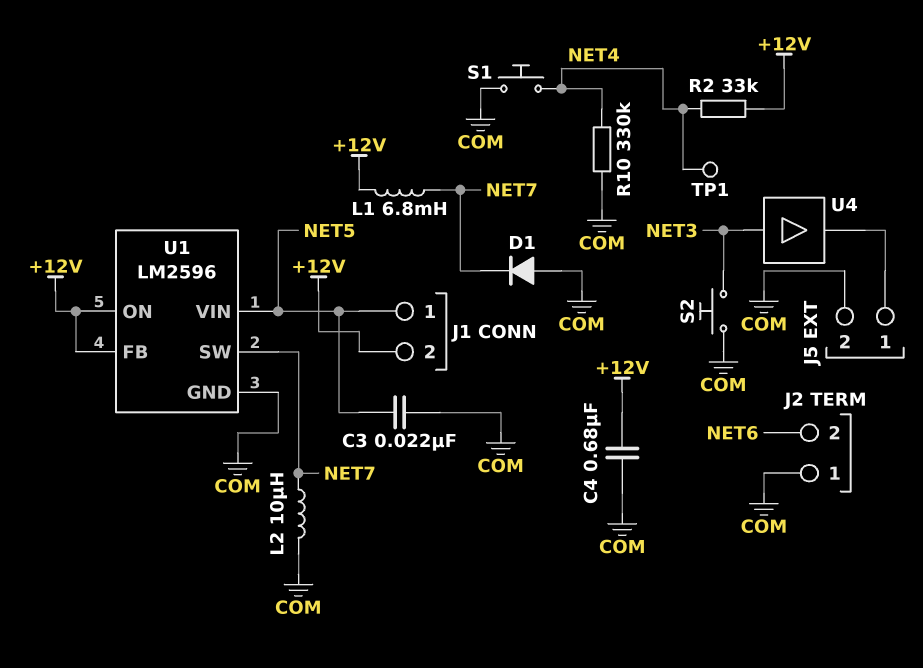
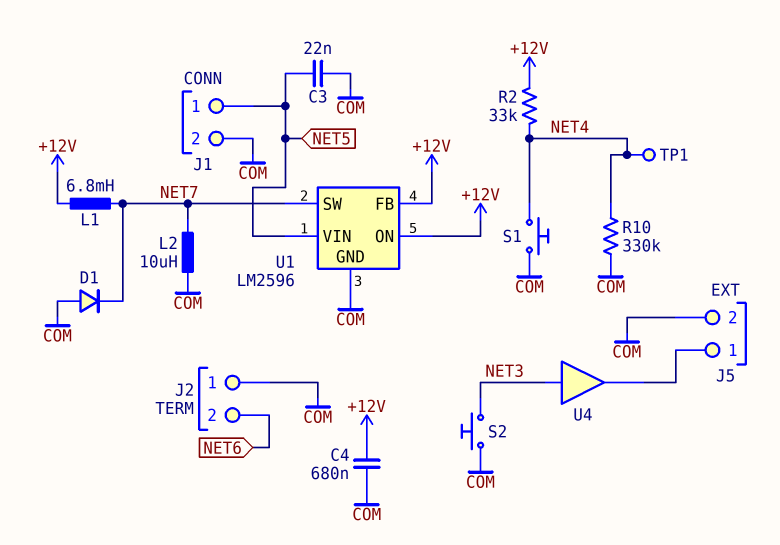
J1 pin 2: +12V -> COM

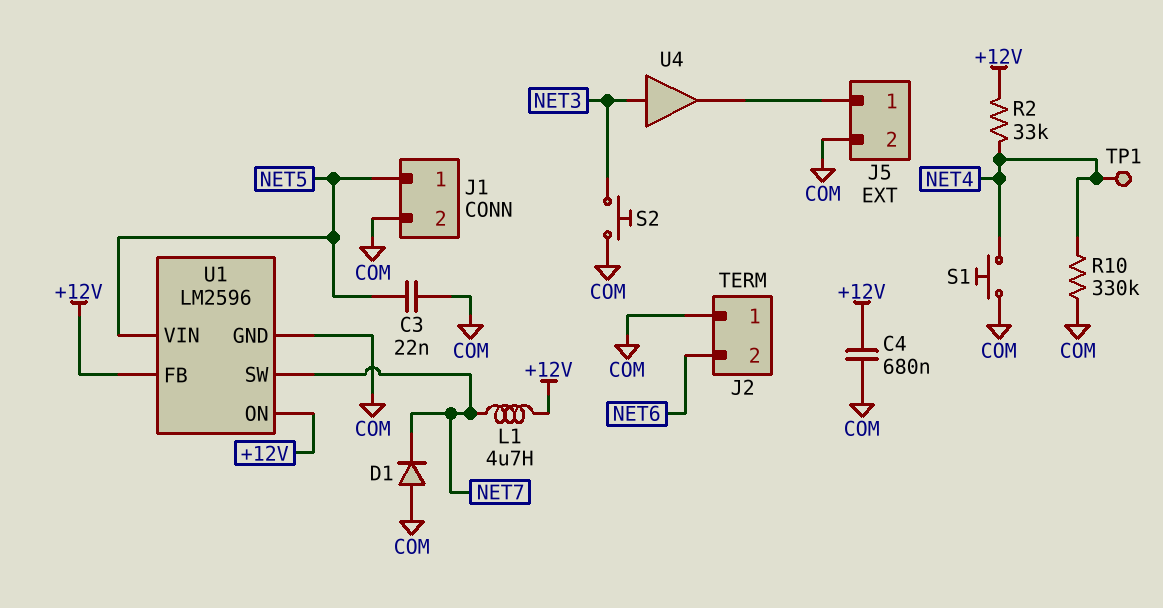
L1: 6.8mH (+12V, NET7) -> 4.7uH (+12V, NET7)
L2: 10uH (COM, NET7) -> none

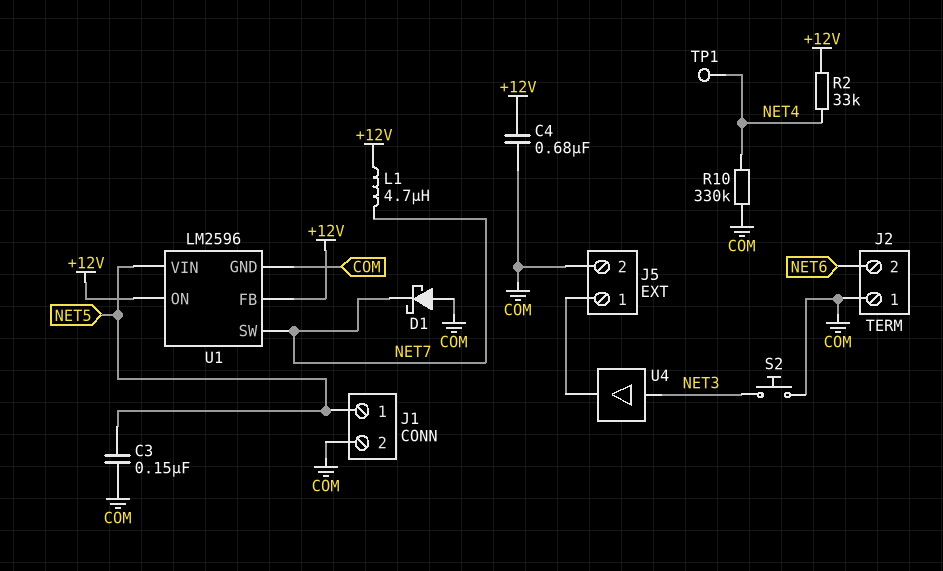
C3: 22nF (COM, NET5) -> 150nF (COM, NET5)
D1: diode (A COM, K NET7) -> schottky (A COM, K NET7)
S1: button (COM, NET4) -> none

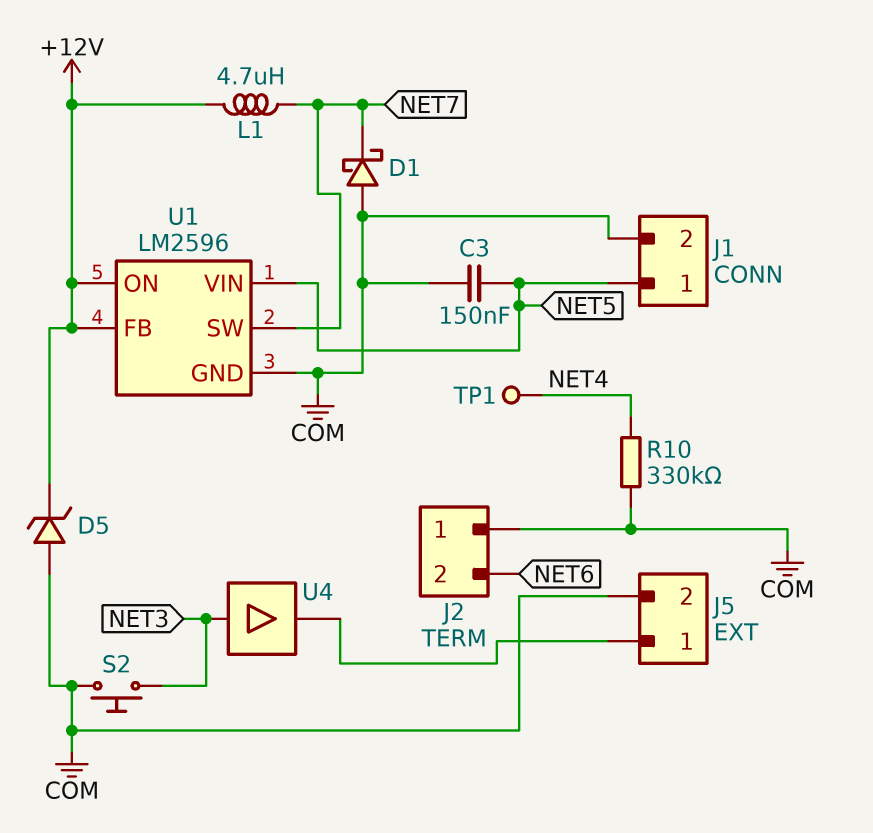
C4: 680nF (+12V, COM) -> none
D5: none -> zener (A COM, K +12V)
R2: 33k (+12V, NET4) -> none

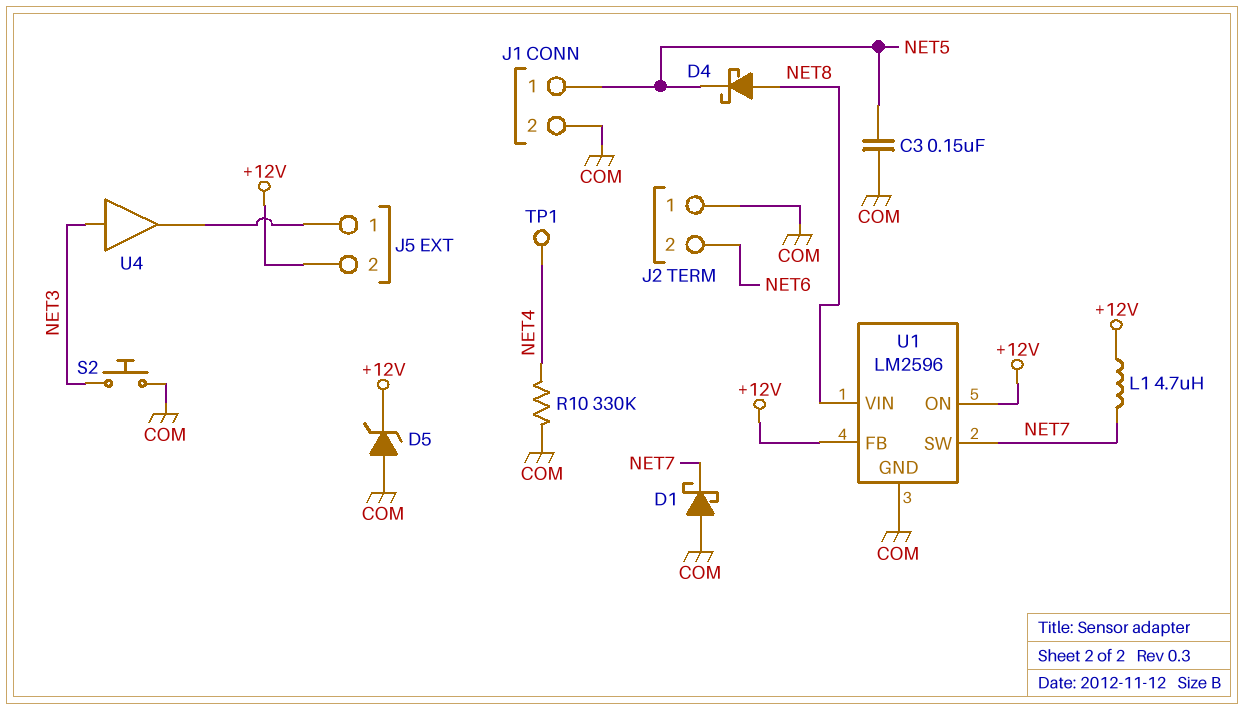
D4: none -> schottky (A NET8, K NET5)
J5 pin 2: COM -> +12V
U1 pin VIN: NET5 -> NET8

